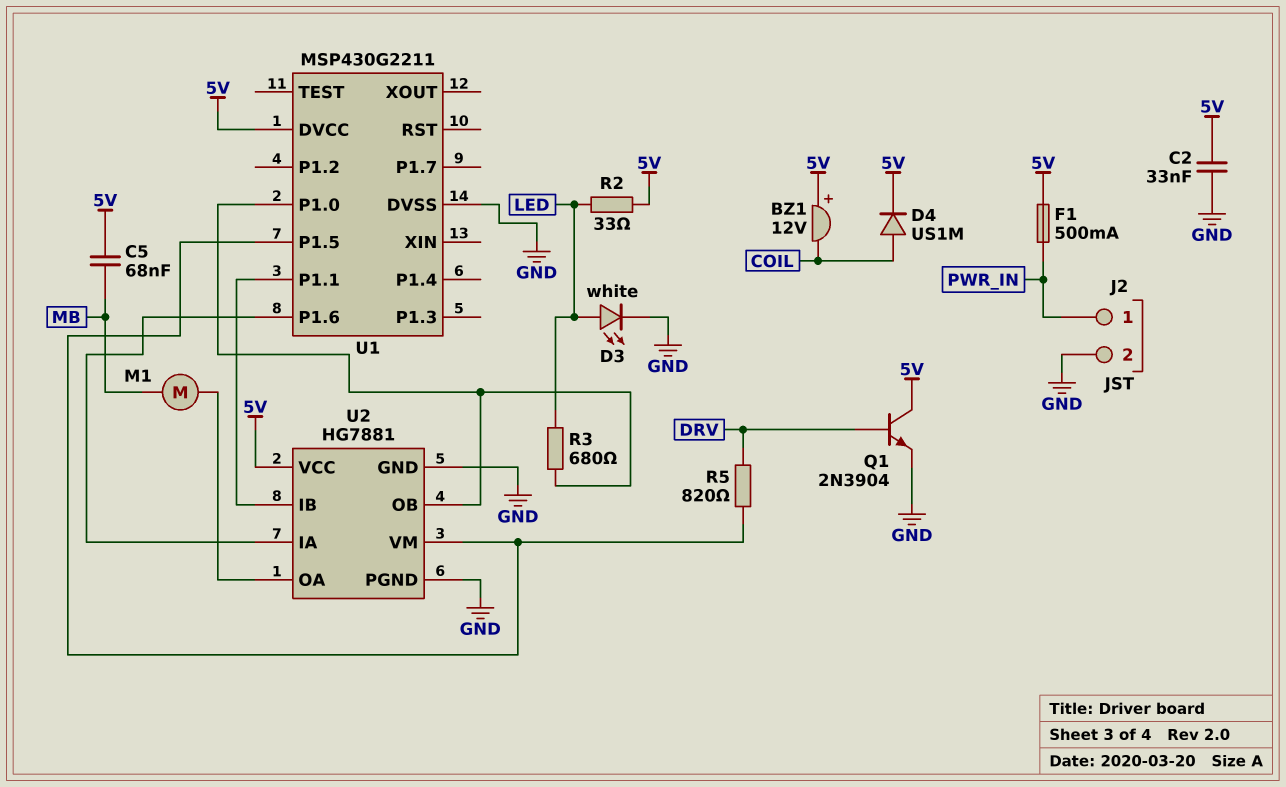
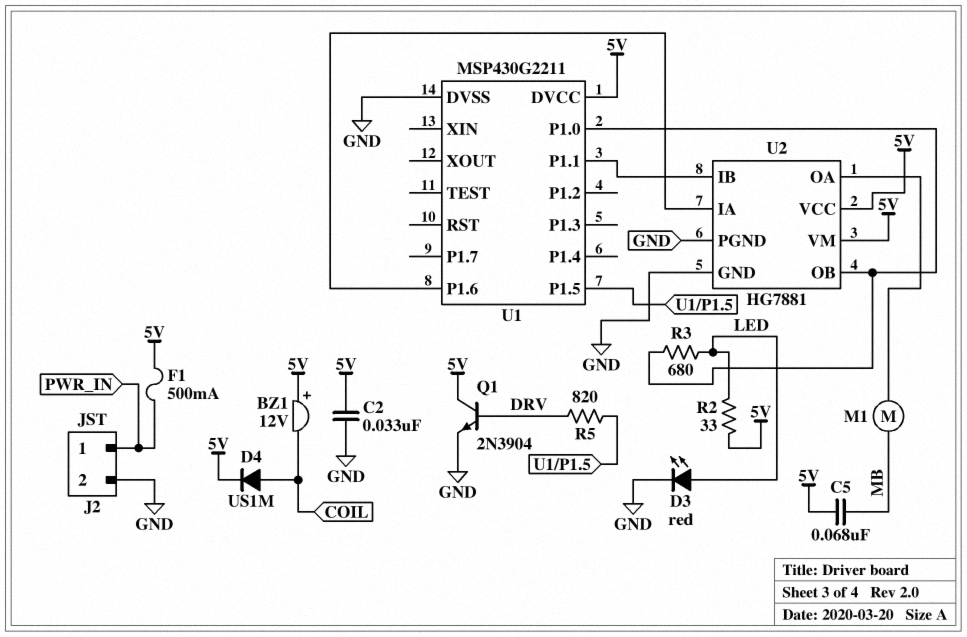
D3: LED white (A LED, K GND) -> LED red (A LED, K GND)
U2 pin VM: U1/P1.5 -> 5V

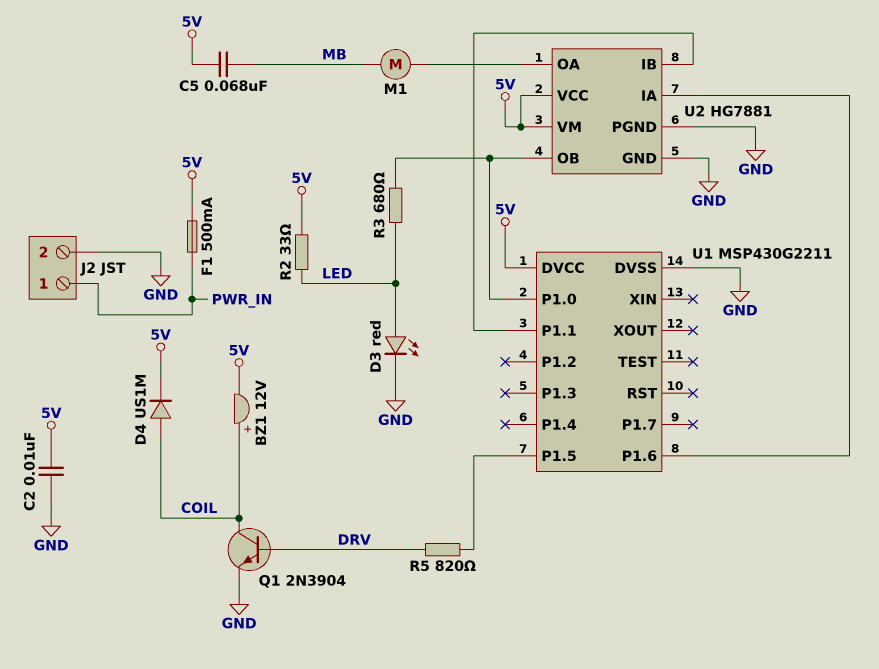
BZ1: buzzer 12V (plus 5V, minus COIL) -> buzzer 12V (plus COIL, minus 5V)
C2: 33nF (5V, GND) -> 10nF (5V, GND)
Q1: NPN 2N3904 (B DRV, C 5V, E GND) -> NPN 2N3904 (B DRV, C COIL, E GND)

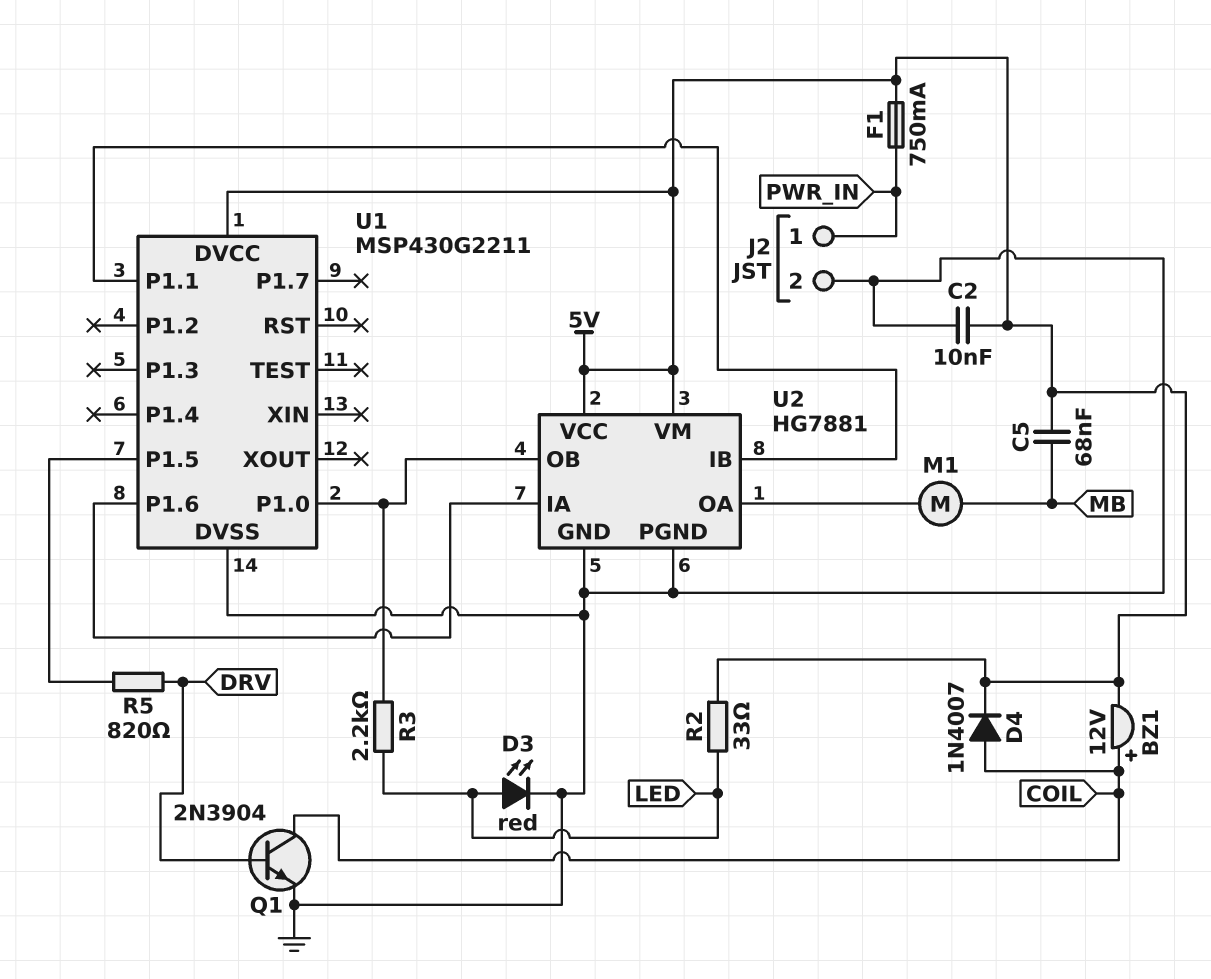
D4: diode US1M (A COIL, K 5V) -> diode 1N4007 (A COIL, K 5V)
F1: 500mA (5V, PWR_IN) -> 750mA (5V, PWR_IN)
R3: 680 (LED, U1/P1.0) -> 2.2k (LED, U1/P1.0)

